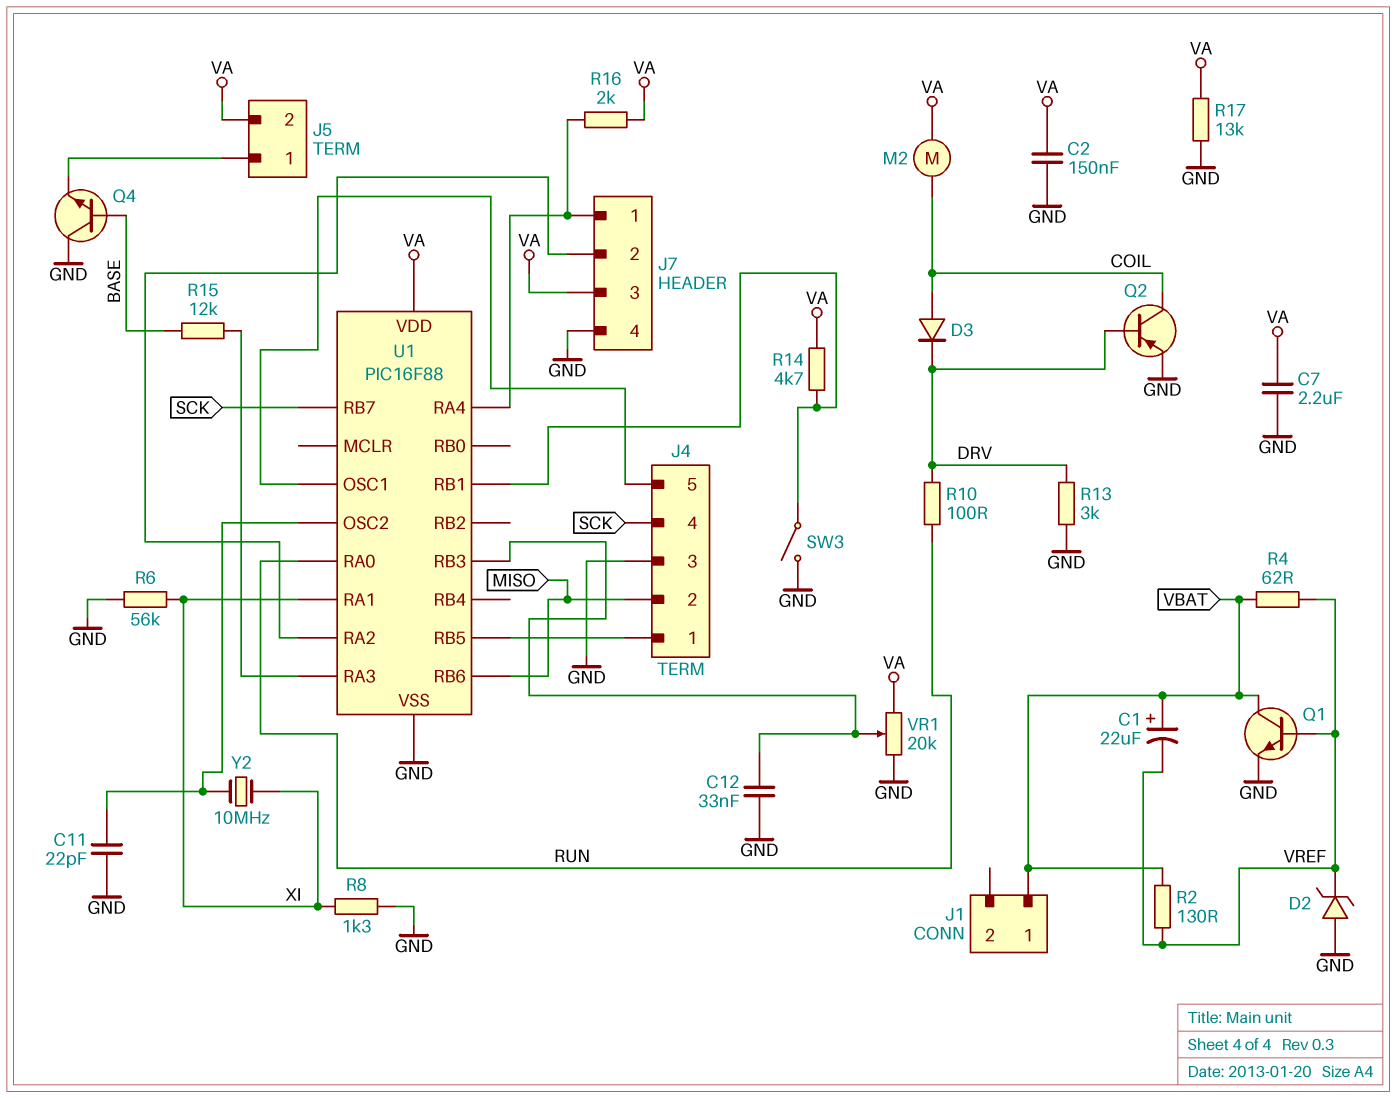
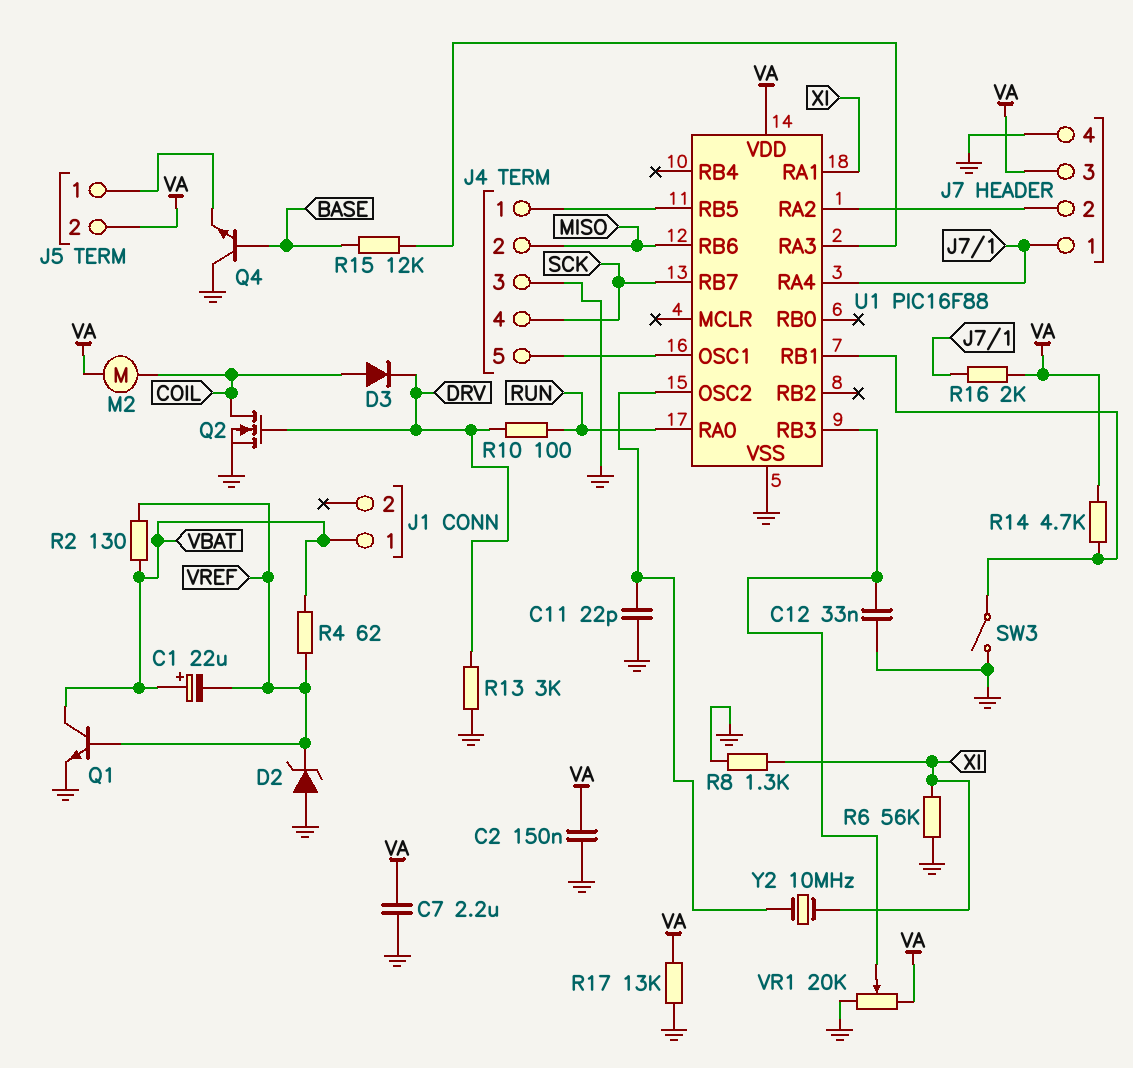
Q2: PNP (B DRV, C COIL, E GND) -> NMOS (G DRV, D COIL, S GND)

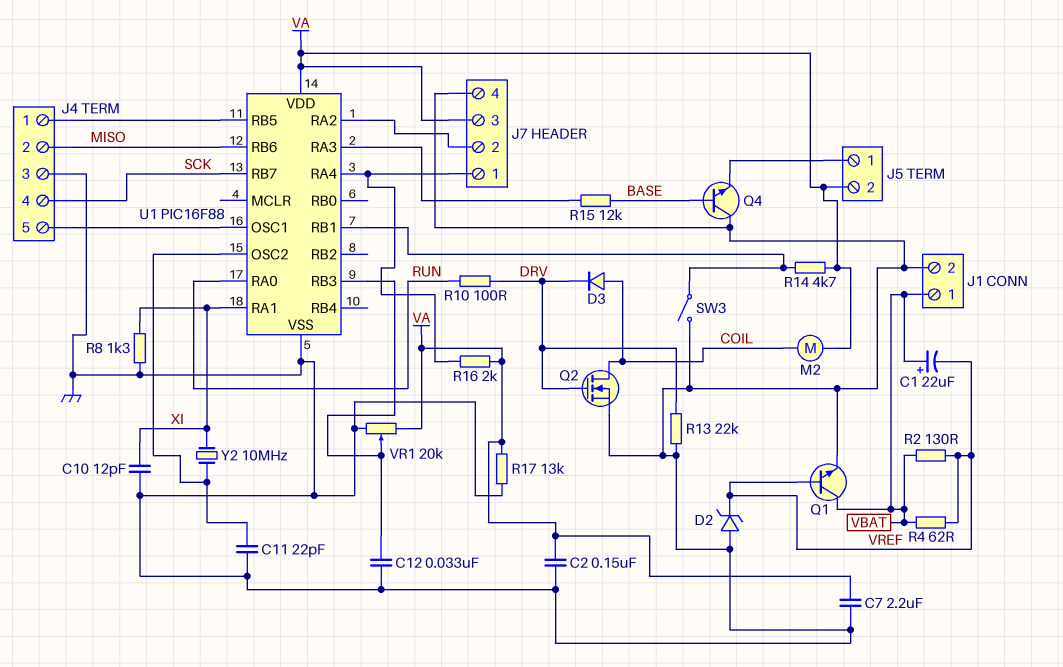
C10: none -> 12pF (GND, XI)
J1 pin 2: none -> GND
R6: 56k (GND, XI) -> none
R13: 3k (DRV, GND) -> 22k (DRV, GND)

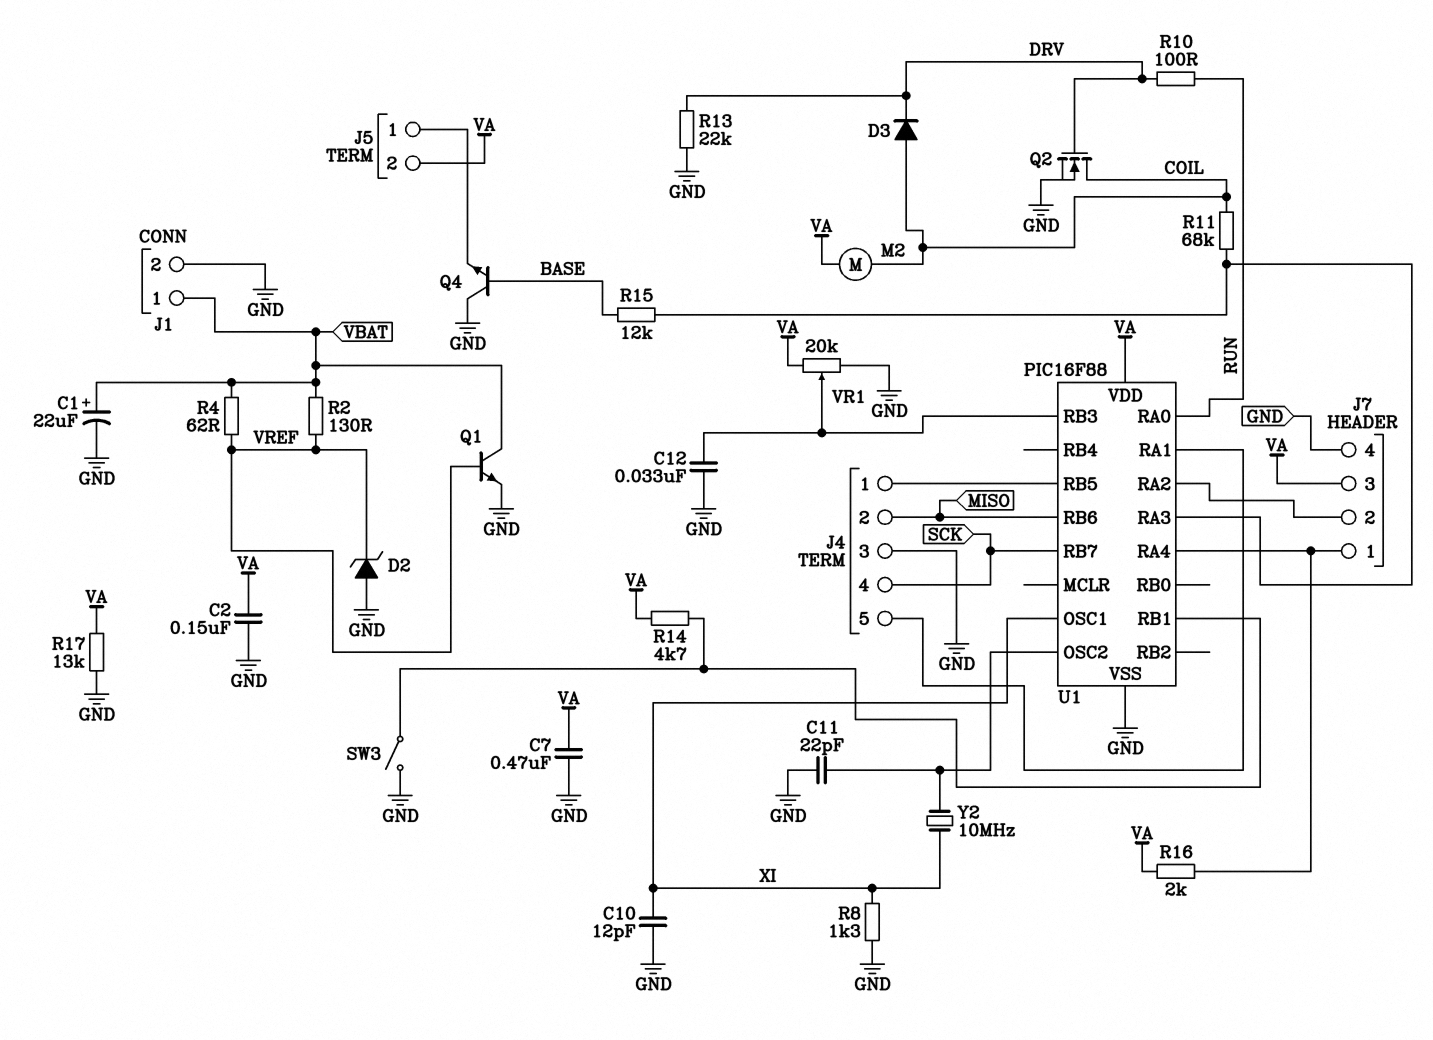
C1: 22uF (plus VBAT, minus VREF) -> 22uF (plus VBAT, minus GND)
C7: 2.2uF (GND, VA) -> 470nF (GND, VA)
R11: none -> 68k (COIL, U1/RA3)
U1 pin OSC1: J4/5 -> XI
U1 pin RA1: XI -> J4/5

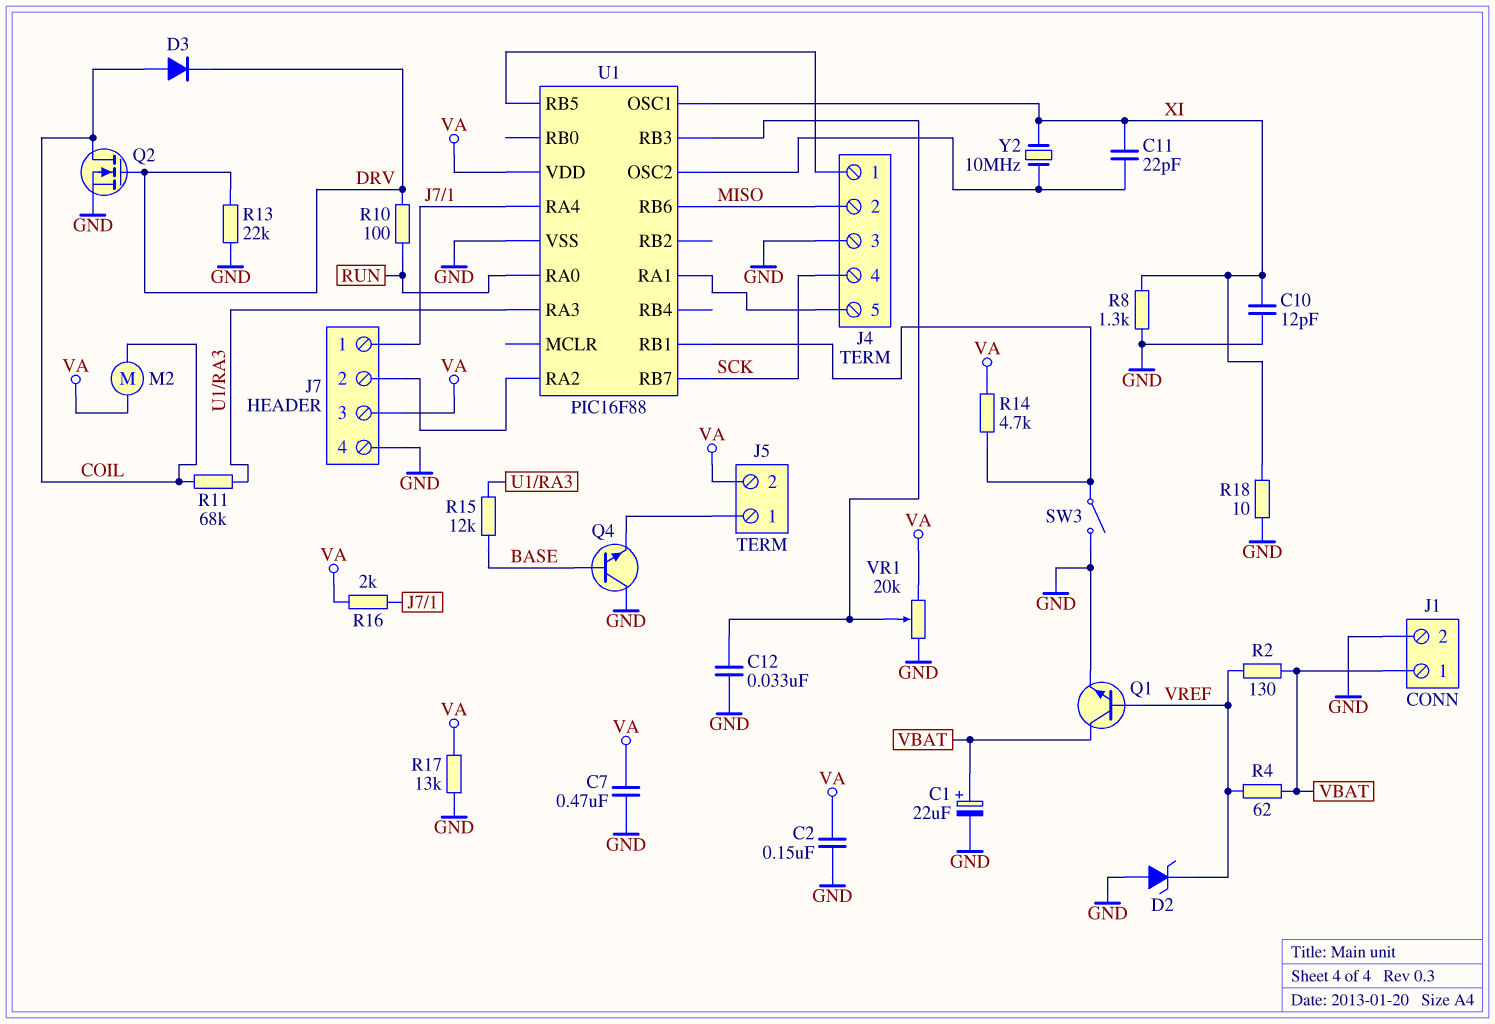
C11: 22pF (GND, U1/OSC2) -> 22pF (U1/OSC2, XI)
R18: none -> 10 (GND, XI)

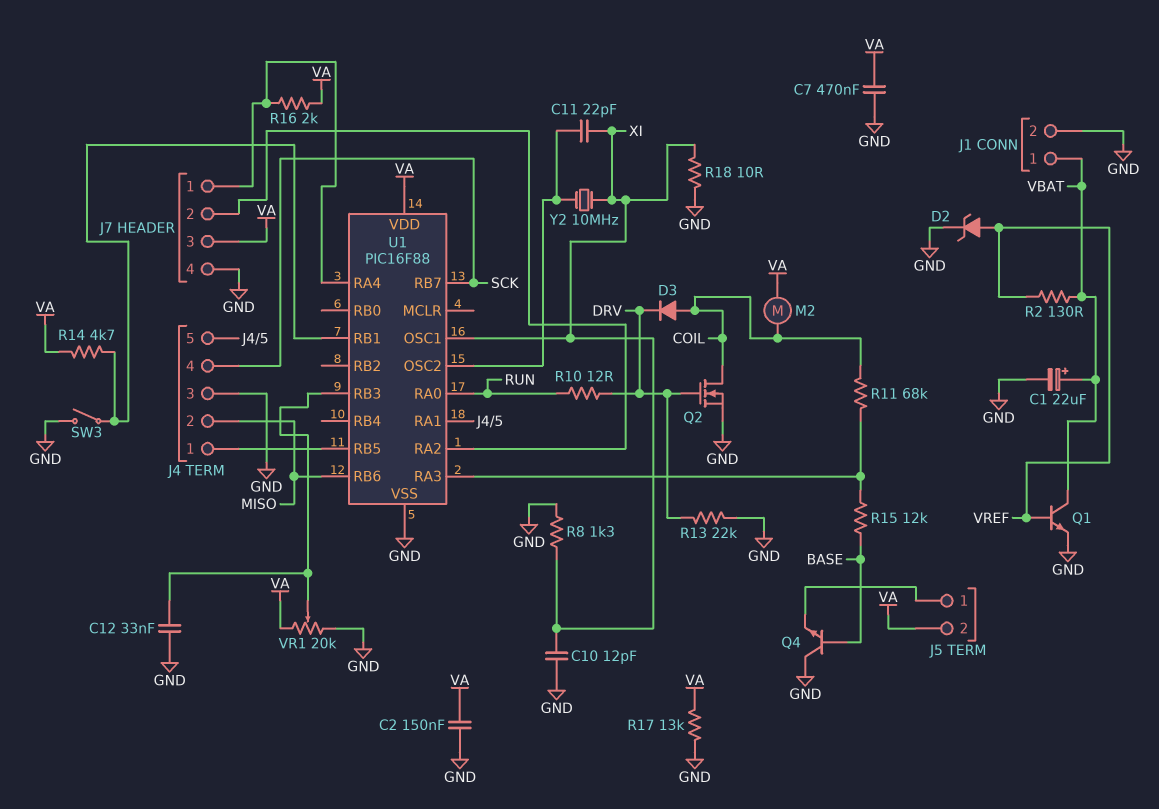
D2: zener (A GND, K VREF) -> zener (A VREF, K GND)
R4: 62 (VBAT, VREF) -> none
R10: 100 (DRV, RUN) -> 12 (DRV, RUN)

